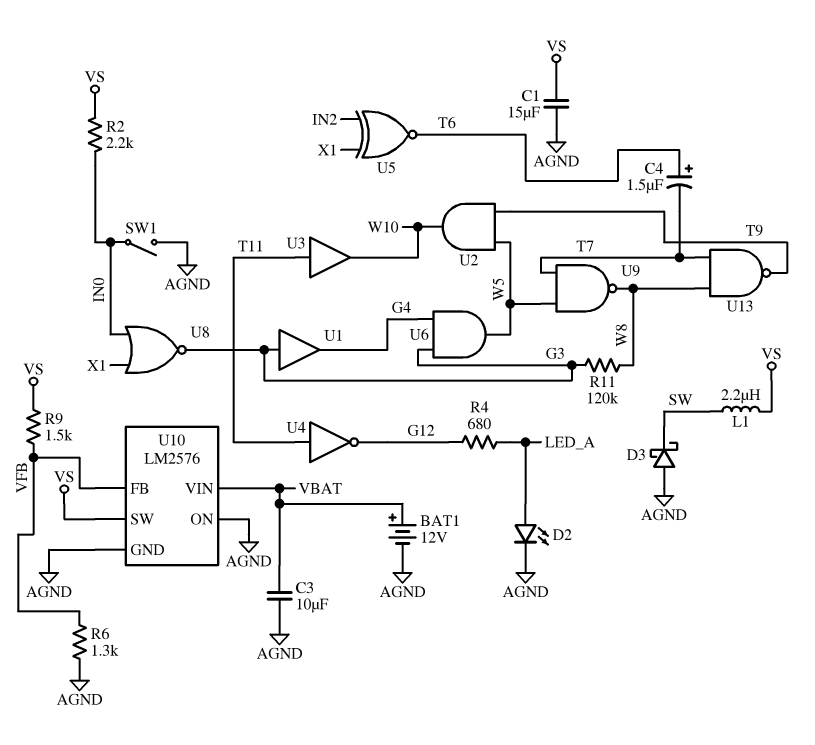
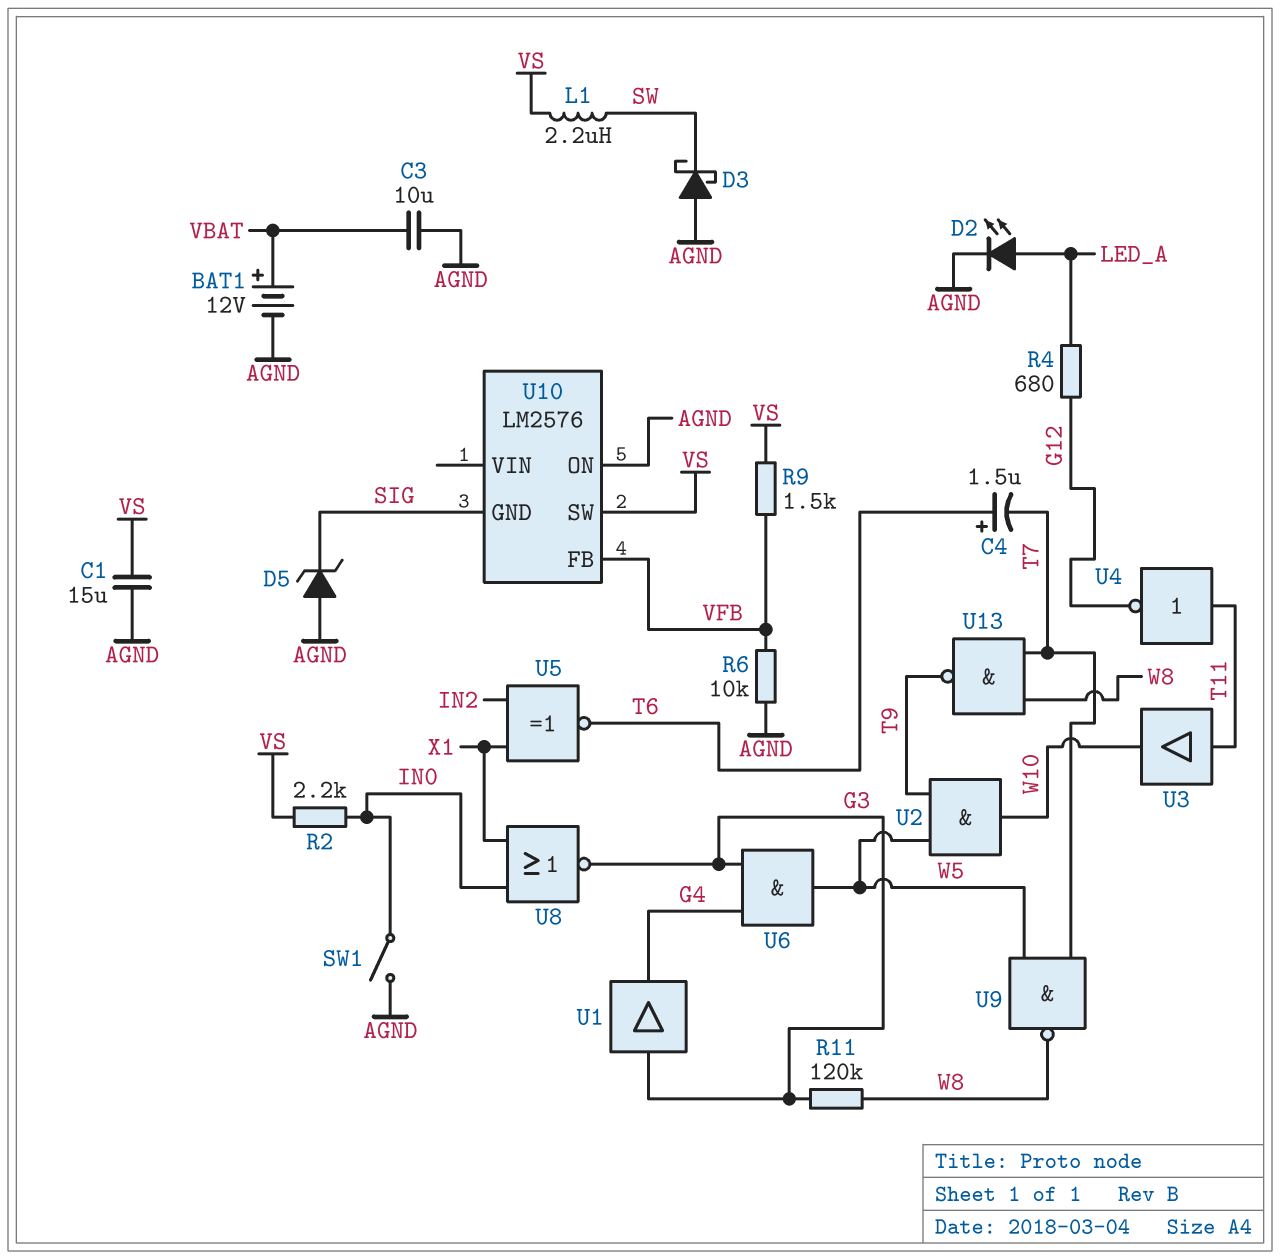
D5: none -> zener (A AGND, K SIG)
R6: 1.3k (AGND, VFB) -> 10k (AGND, VFB)
U10 pin GND: AGND -> SIG
U10 pin VIN: VBAT -> none

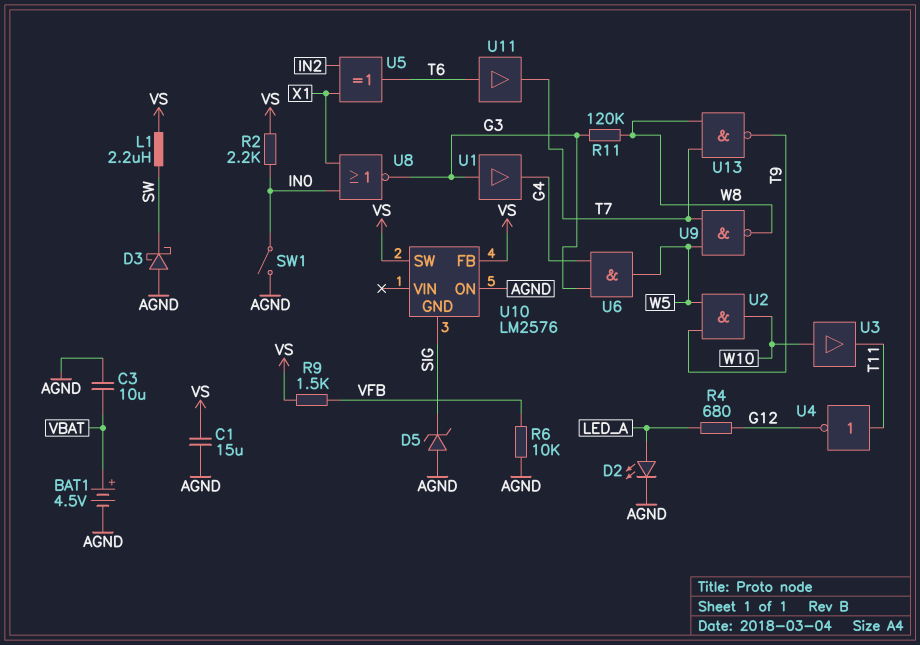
BAT1: 12V (plus VBAT, minus AGND) -> 4.5V (plus VBAT, minus AGND)
C4: 1.5uF (plus T6, minus T7) -> none
U3: buffer (in T11, out W10) -> buffer (in W10, out T11)
U5: XNOR (in IN2, in X1, out T6) -> XOR (in IN2, in X1, out T6)
U10 pin FB: VFB -> VS
U11: none -> buffer (in T6, out T7)

